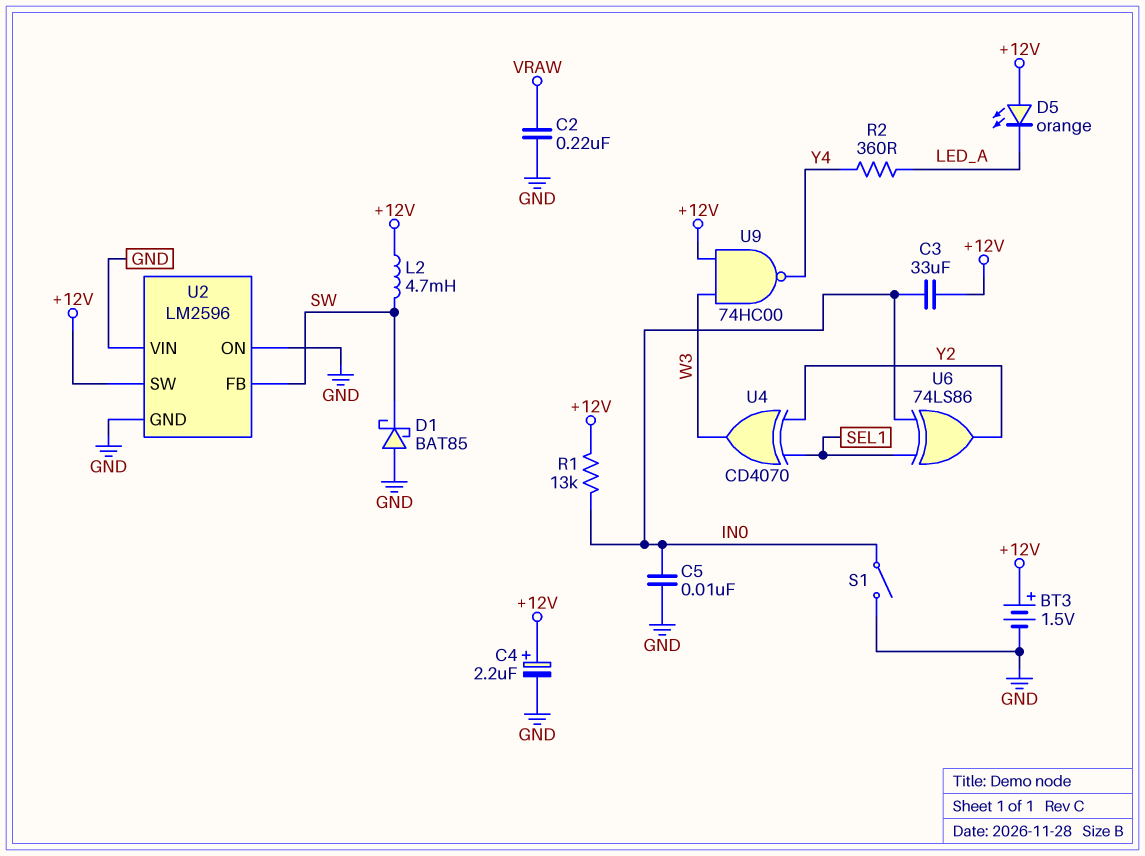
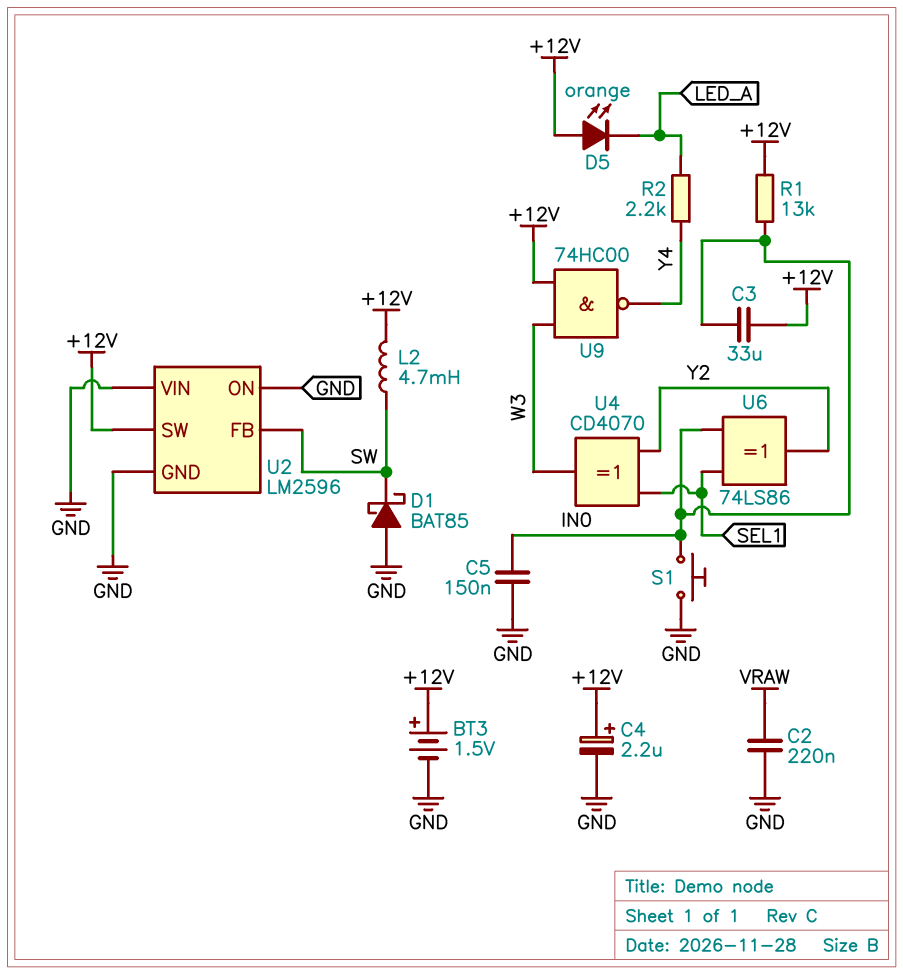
C5: 10nF (GND, IN0) -> 150nF (GND, IN0)
R2: 360 (LED_A, Y4) -> 2.2k (LED_A, Y4)
S1: switch (GND, IN0) -> button (GND, IN0)

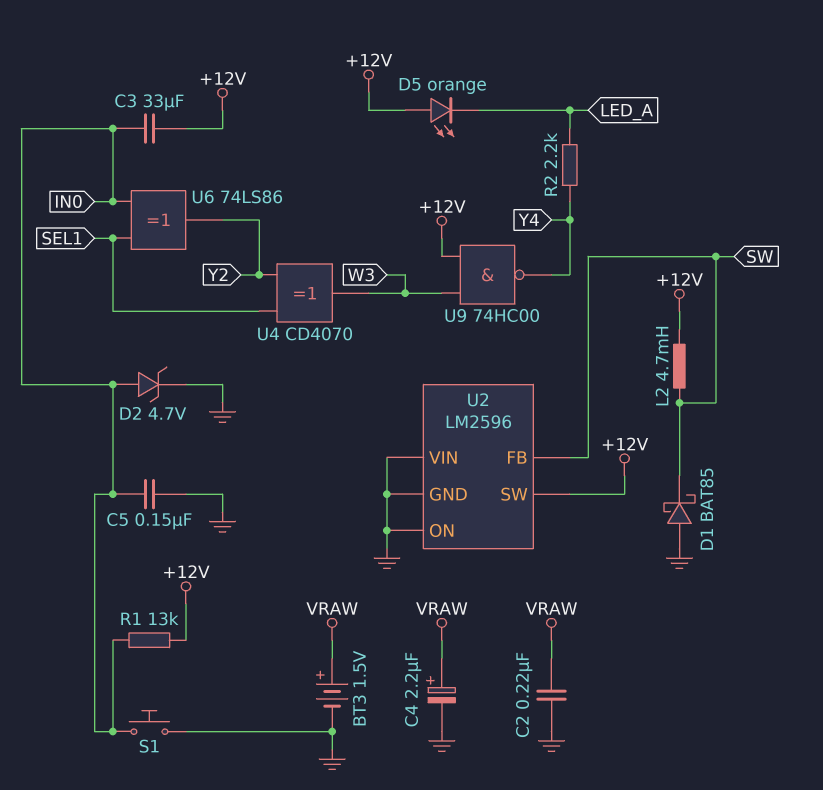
BT3: 1.5V (plus +12V, minus GND) -> 1.5V (plus VRAW, minus GND)
C4: 2.2uF (plus +12V, minus GND) -> 2.2uF (plus VRAW, minus GND)
D2: none -> zener 4.7V (A IN0, K GND)

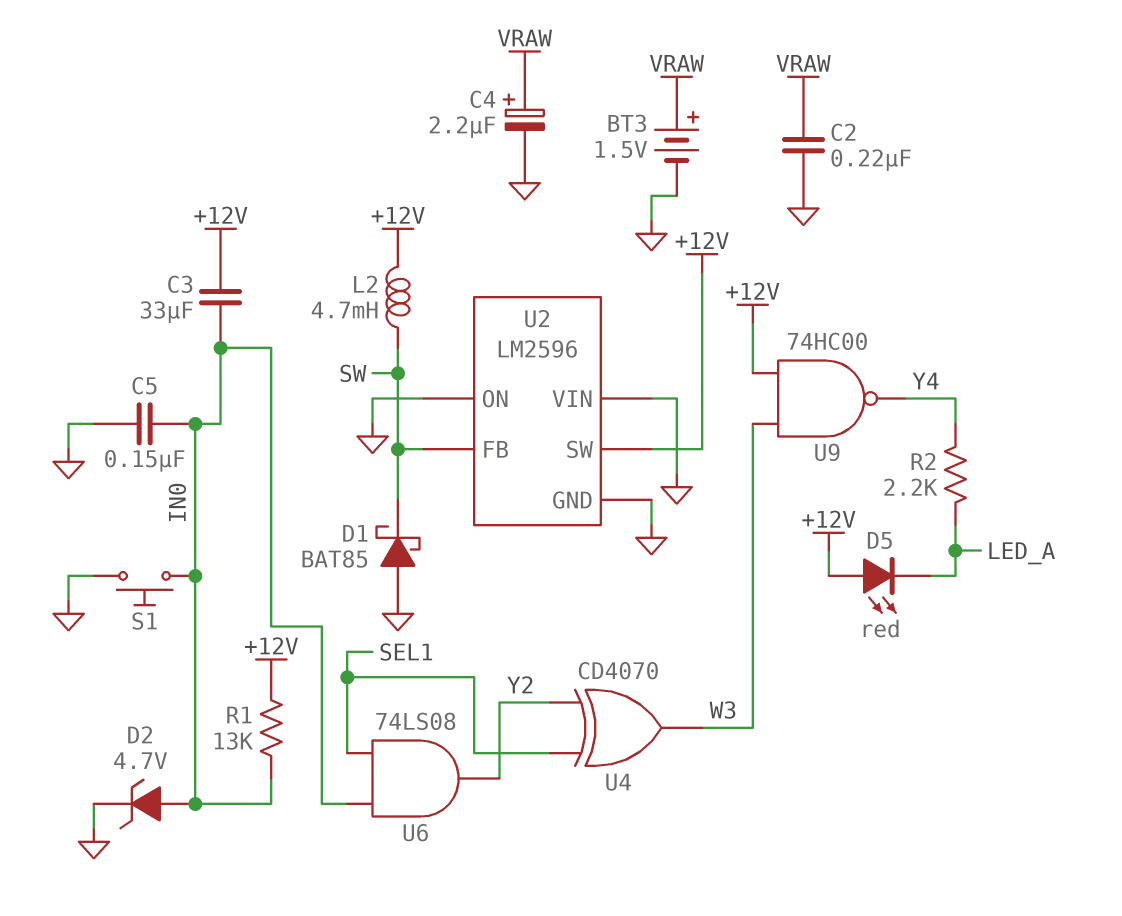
D5: LED orange (A +12V, K LED_A) -> LED red (A +12V, K LED_A)
U6: XOR 74LS86 (in IN0, in SEL1, out Y2) -> AND 74LS08 (in IN0, in SEL1, out Y2)

